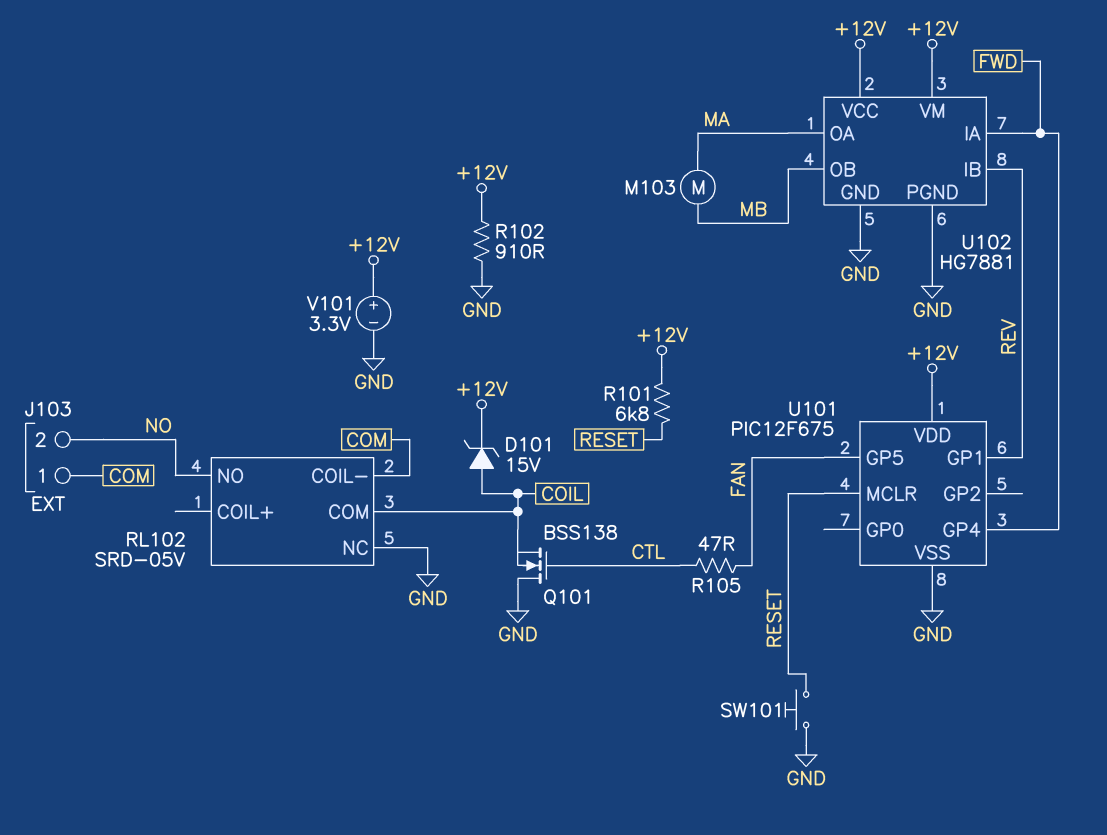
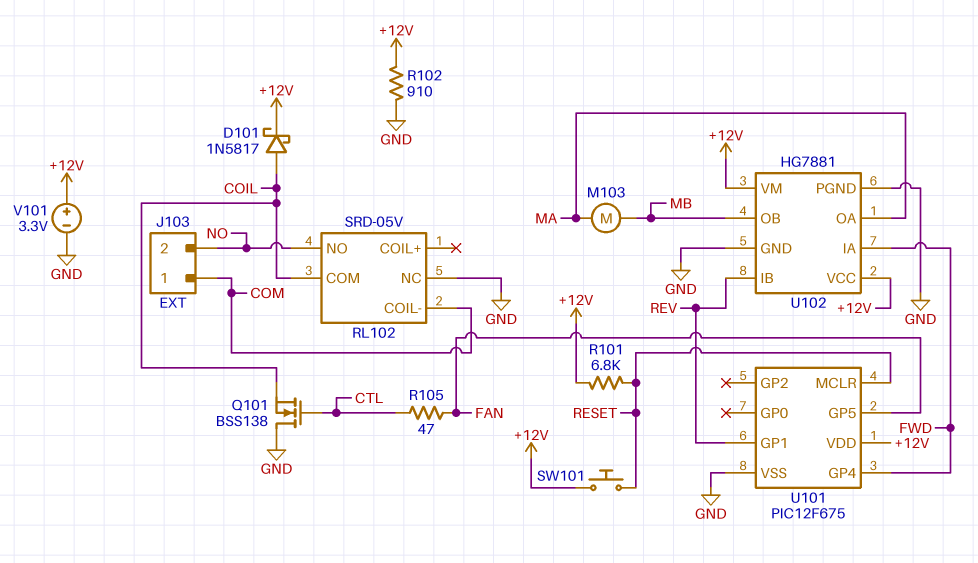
D101: zener 15V (A COIL, K +12V) -> schottky 1N5817 (A COIL, K +12V)
SW101: button (GND, RESET) -> button (+12V, RESET)

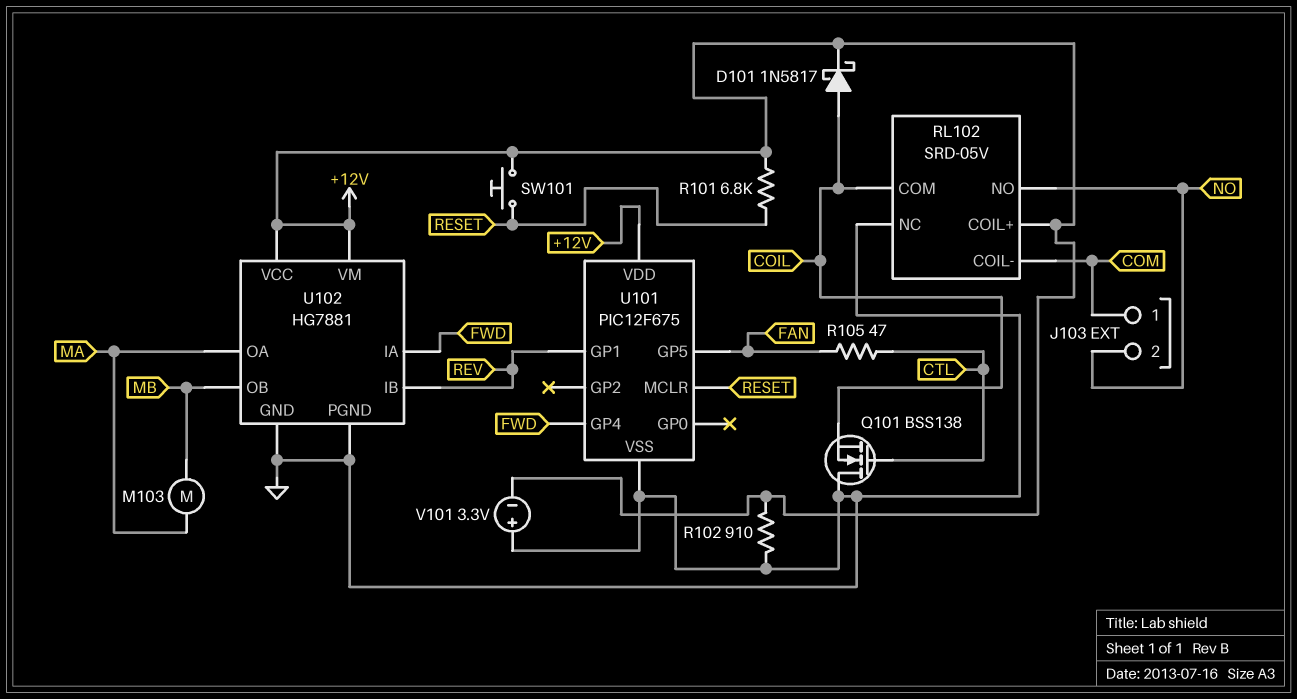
RL102 pin COIL+: none -> +12V
V101: 3.3V (plus +12V, minus GND) -> 3.3V (plus GND, minus +12V)

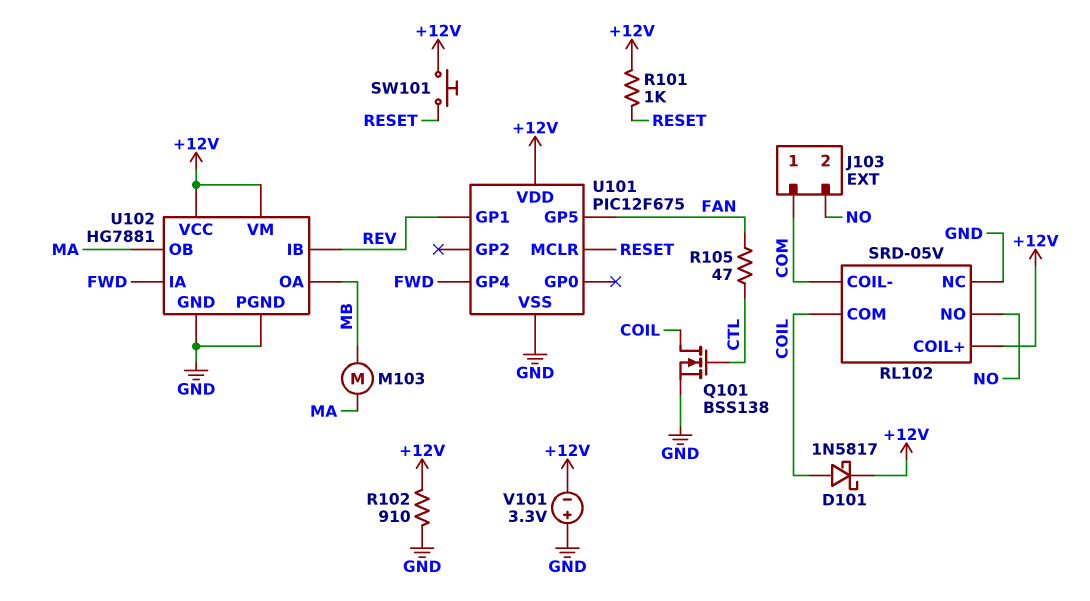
Q101: NMOS BSS138 (G CTL, D GND, S COIL) -> NMOS BSS138 (G CTL, D COIL, S GND)
R101: 6.8k (+12V, RESET) -> 1k (+12V, RESET)
U102 pin OA: MA -> MB
U102 pin OB: MB -> MA

